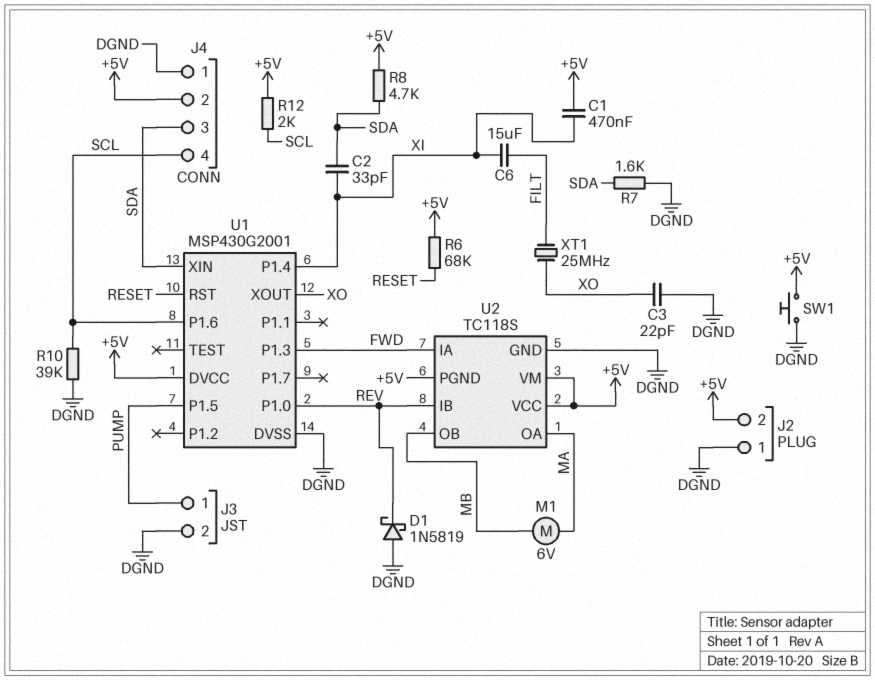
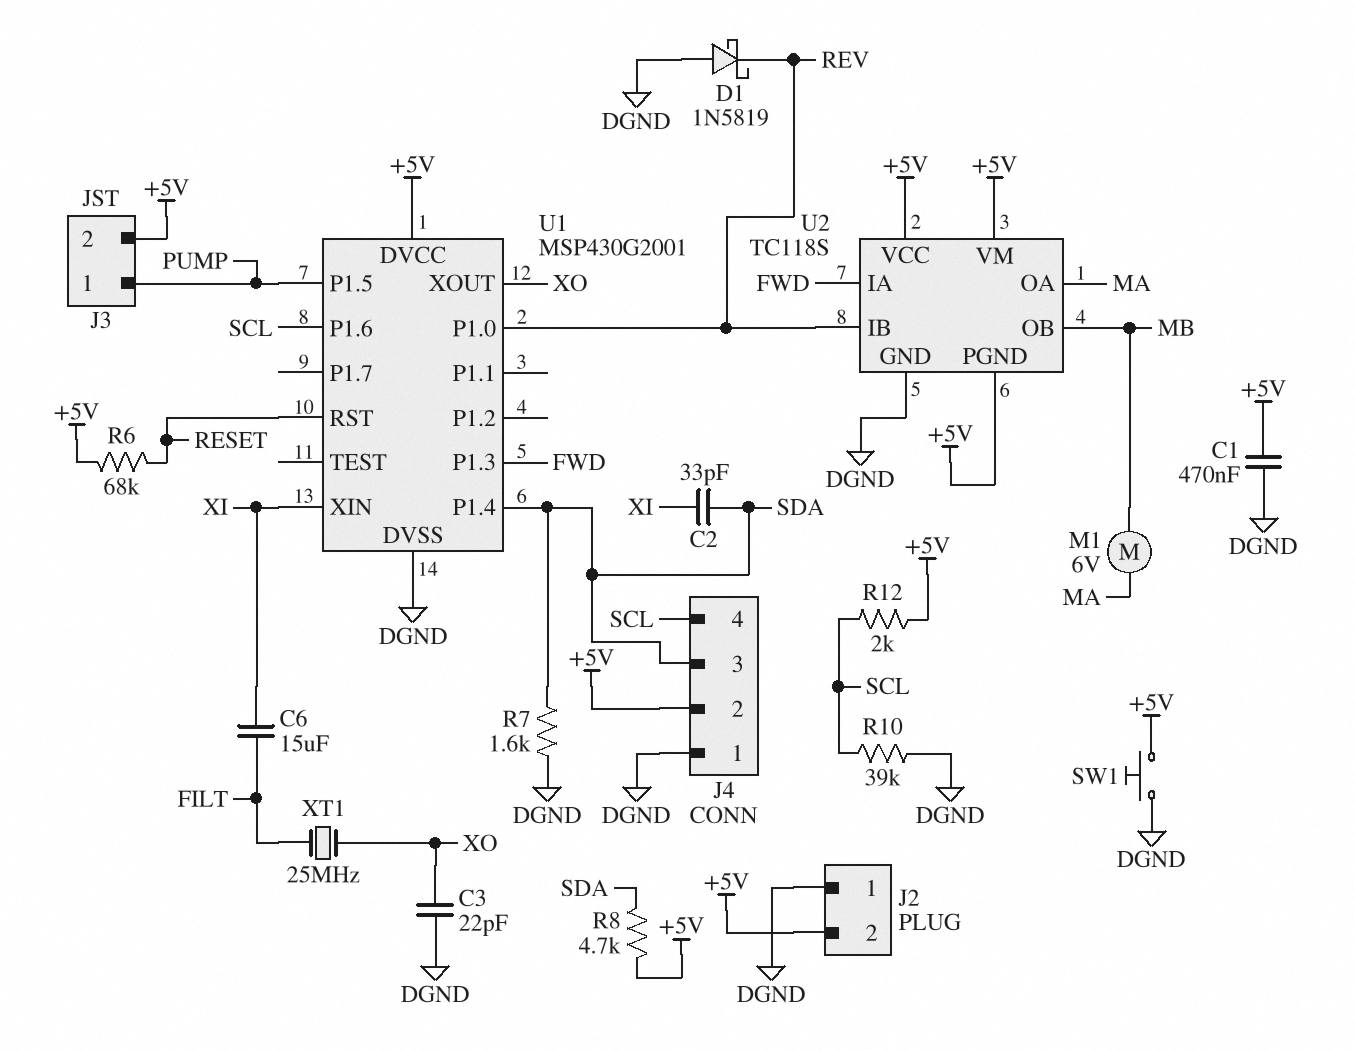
C1: 470nF (+5V, XI) -> 470nF (+5V, DGND)
J3 pin 2: DGND -> +5V
U1 pin P1.4: XI -> SDA
U1 pin XIN: SDA -> XI

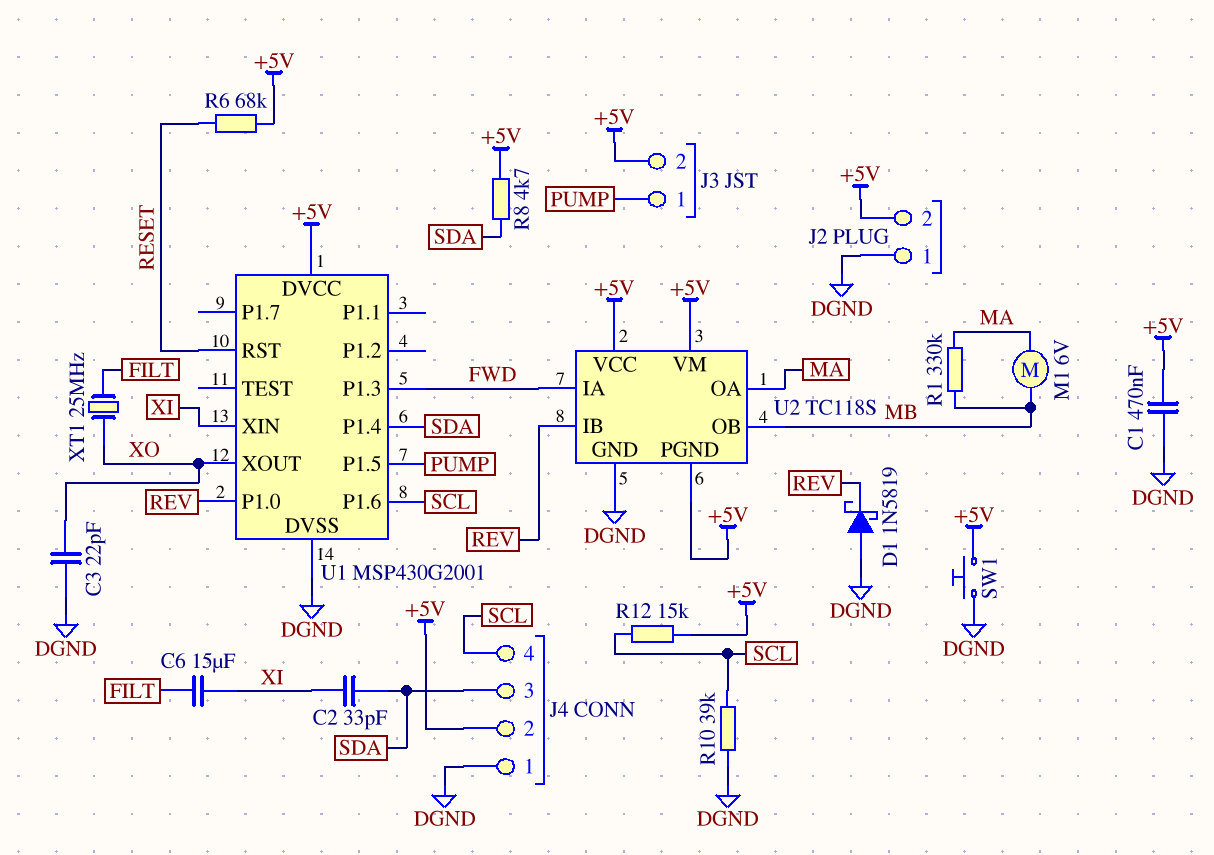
R1: none -> 330k (MA, MB)
R7: 1.6k (DGND, SDA) -> none
R12: 2k (+5V, SCL) -> 15k (+5V, SCL)

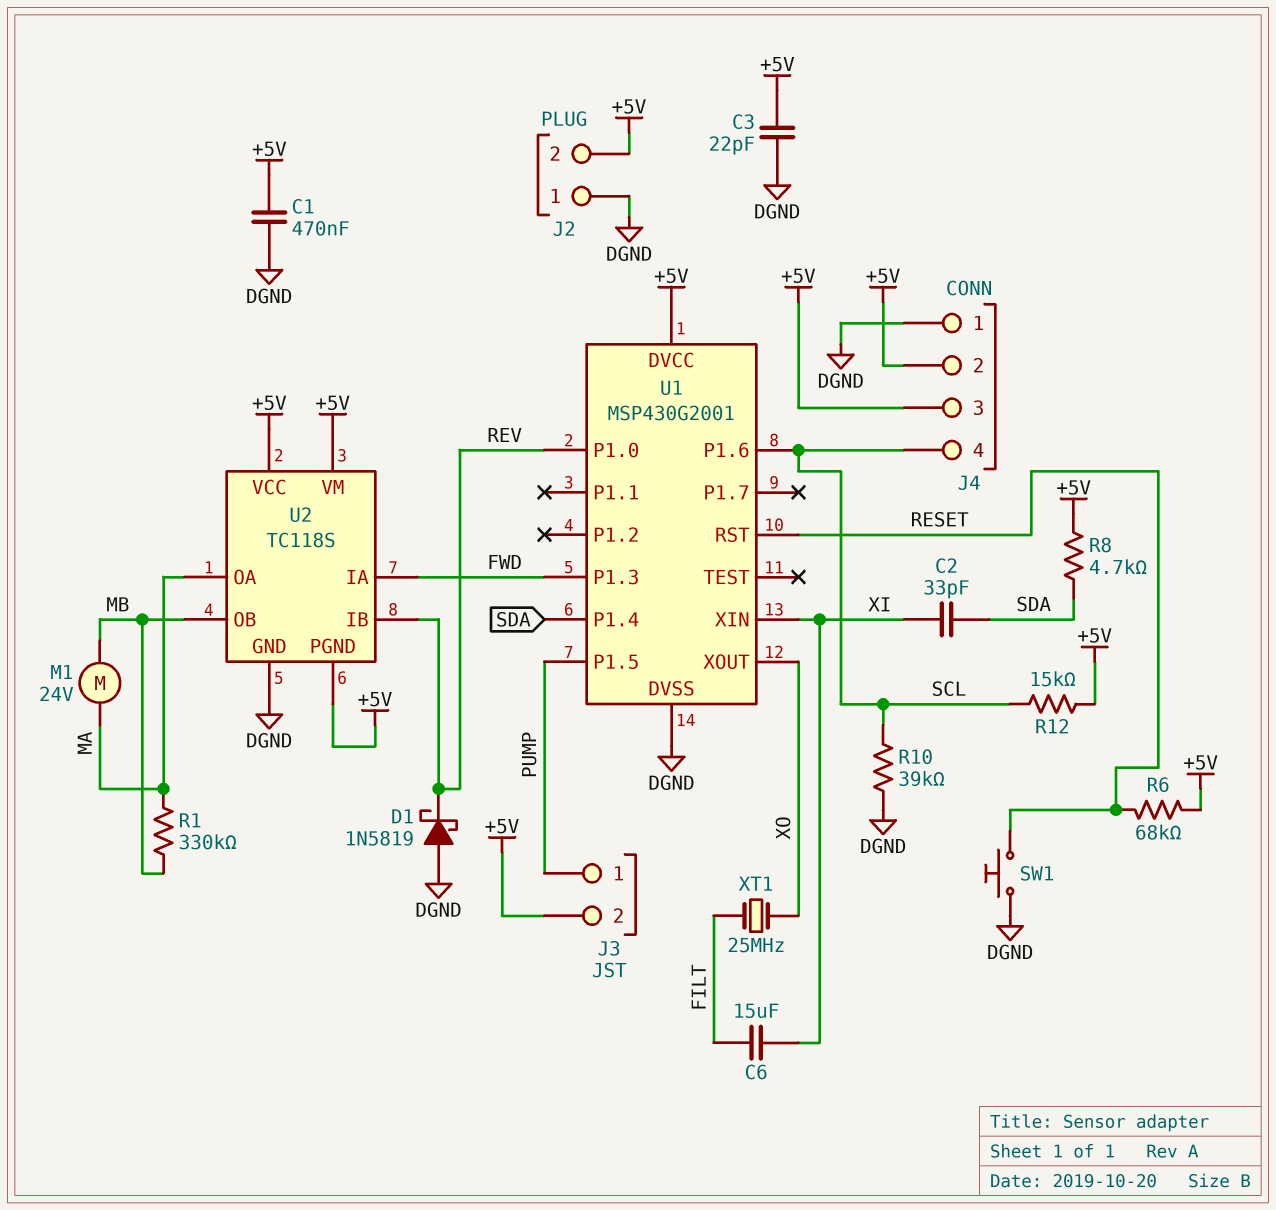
C3: 22pF (DGND, XO) -> 22pF (+5V, DGND)
J4 pin 3: SDA -> +5V
M1: motor 6V (MA, MB) -> motor 24V (MA, MB)
SW1: button (+5V, DGND) -> button (DGND, RESET)

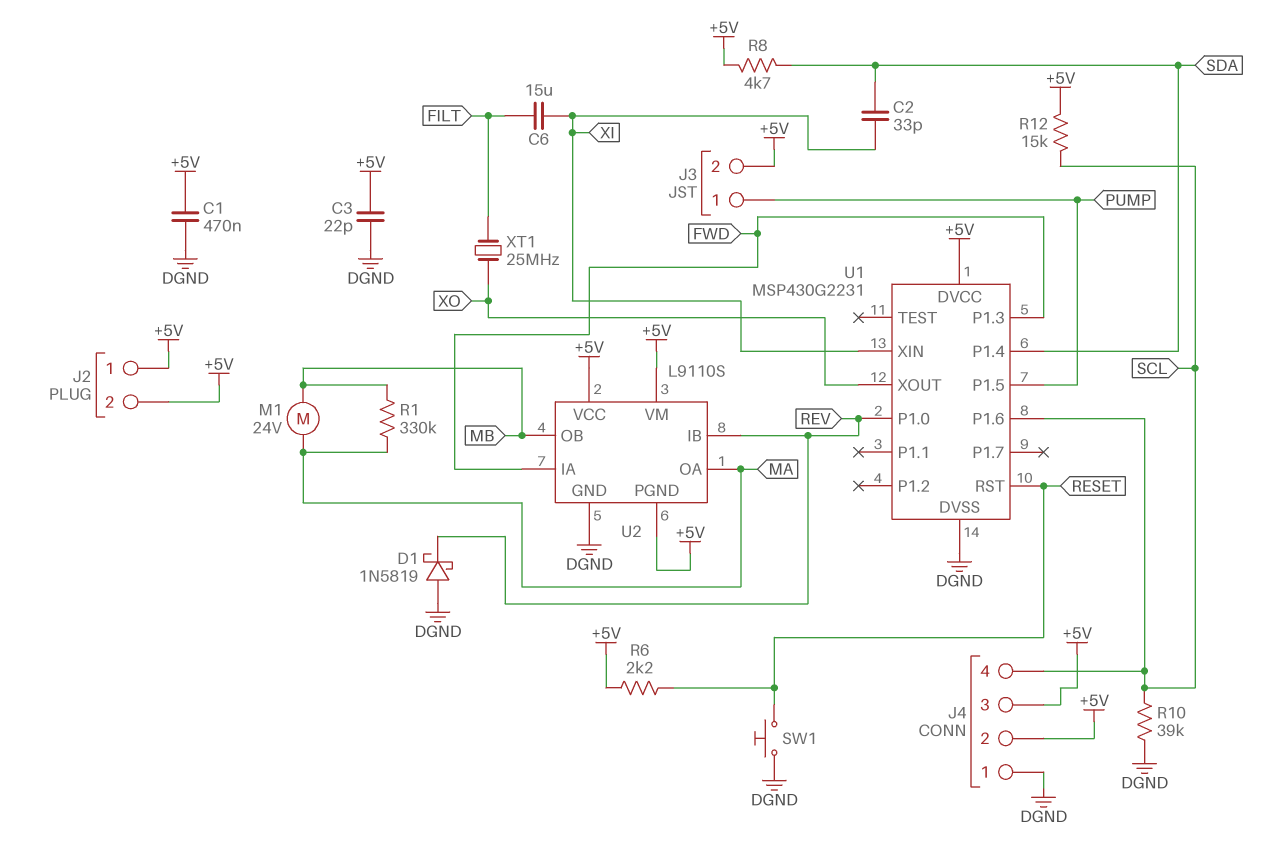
J2 pin 1: DGND -> +5V
R6: 68k (+5V, RESET) -> 2.2k (+5V, RESET)
U1: MSP430G2001 -> MSP430G2231
U2: TC118S -> L9110S

